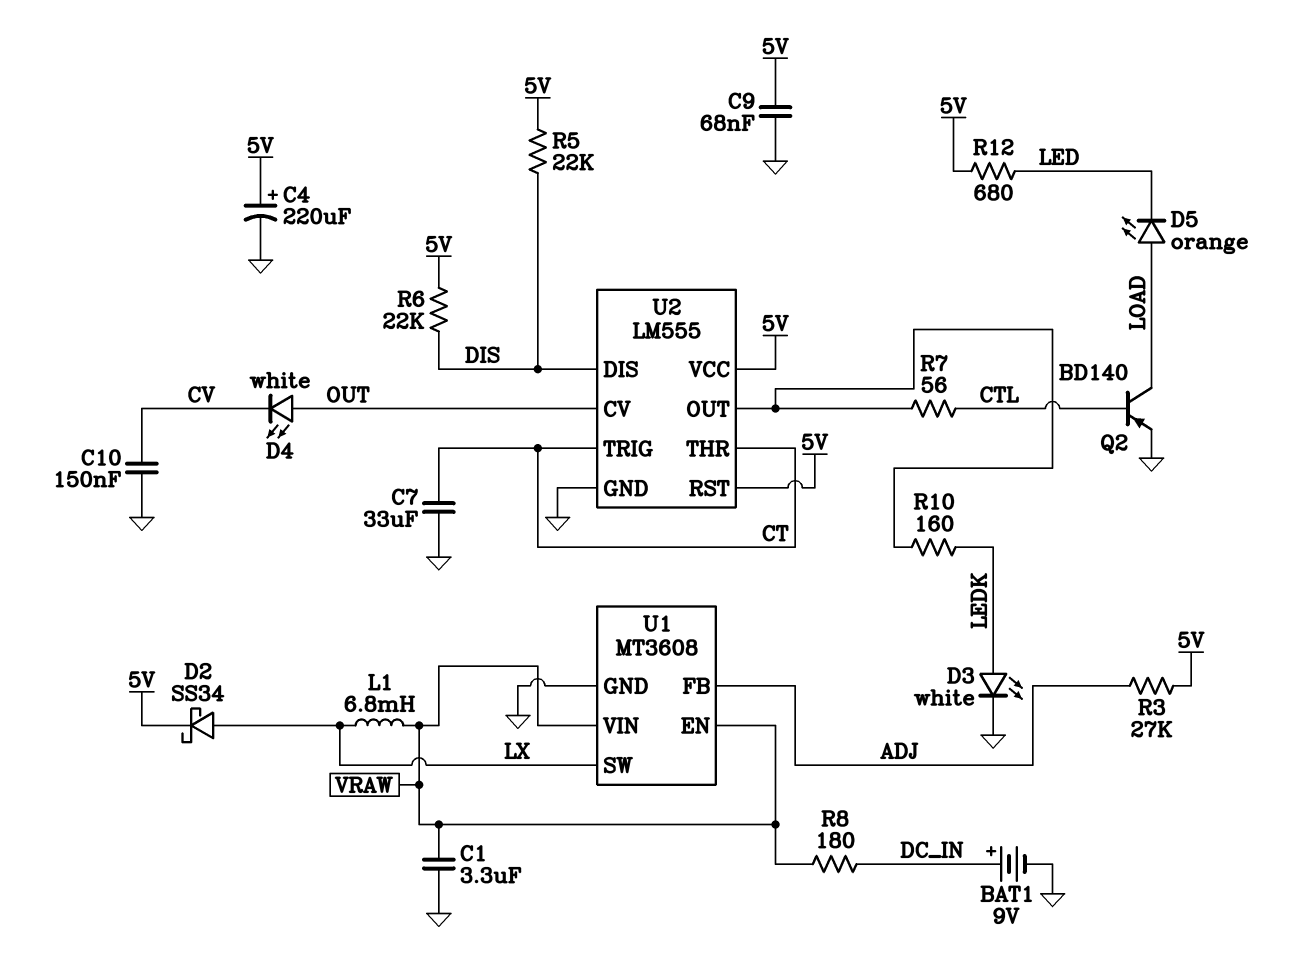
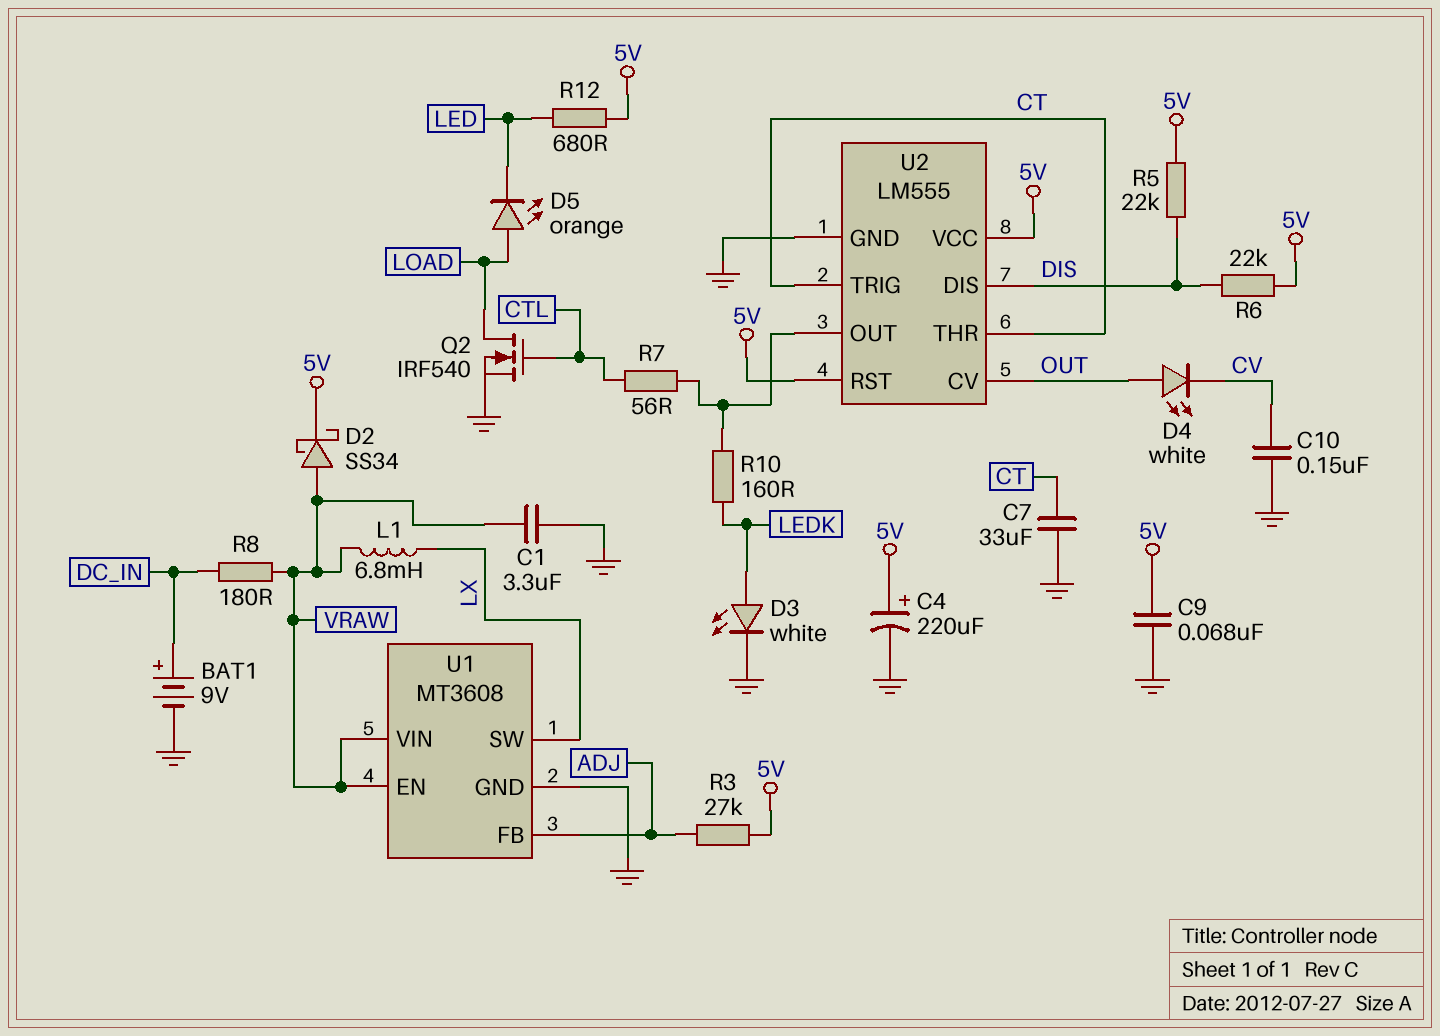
D2: schottky SS34 (A LX, K 5V) -> schottky SS34 (A VRAW, K 5V)
Q2: PNP BD140 (B CTL, C LOAD, E GND) -> NMOS IRF540 (G CTL, D LOAD, S GND)

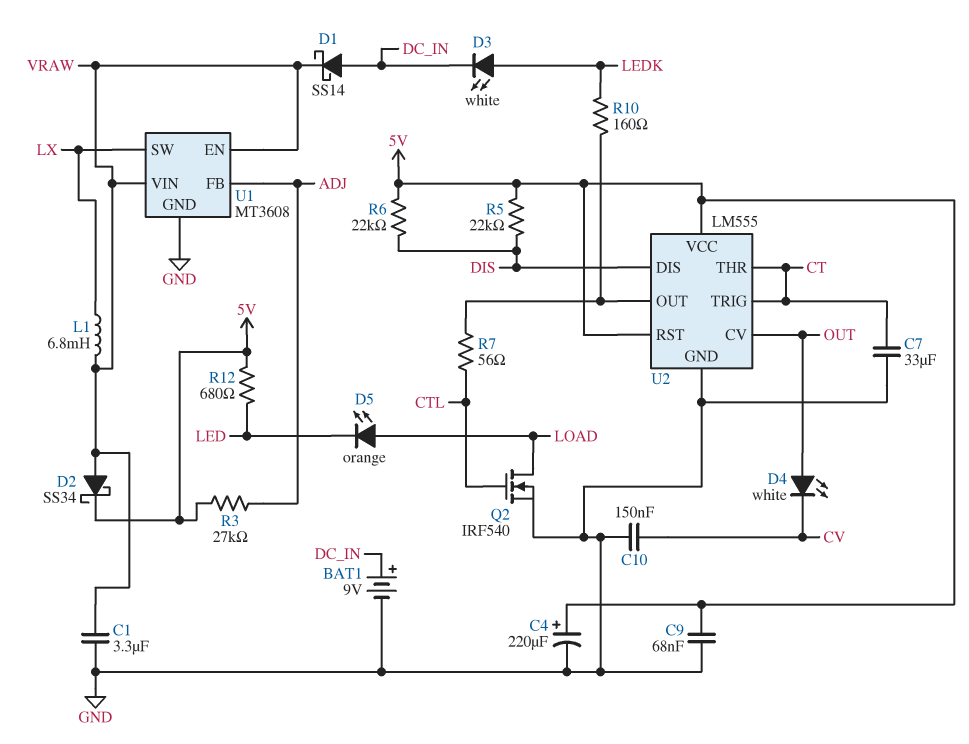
D1: none -> schottky SS14 (A DC_IN, K VRAW)
D3: LED white (A LEDK, K GND) -> LED white (A LEDK, K DC_IN)
R8: 180 (DC_IN, VRAW) -> none

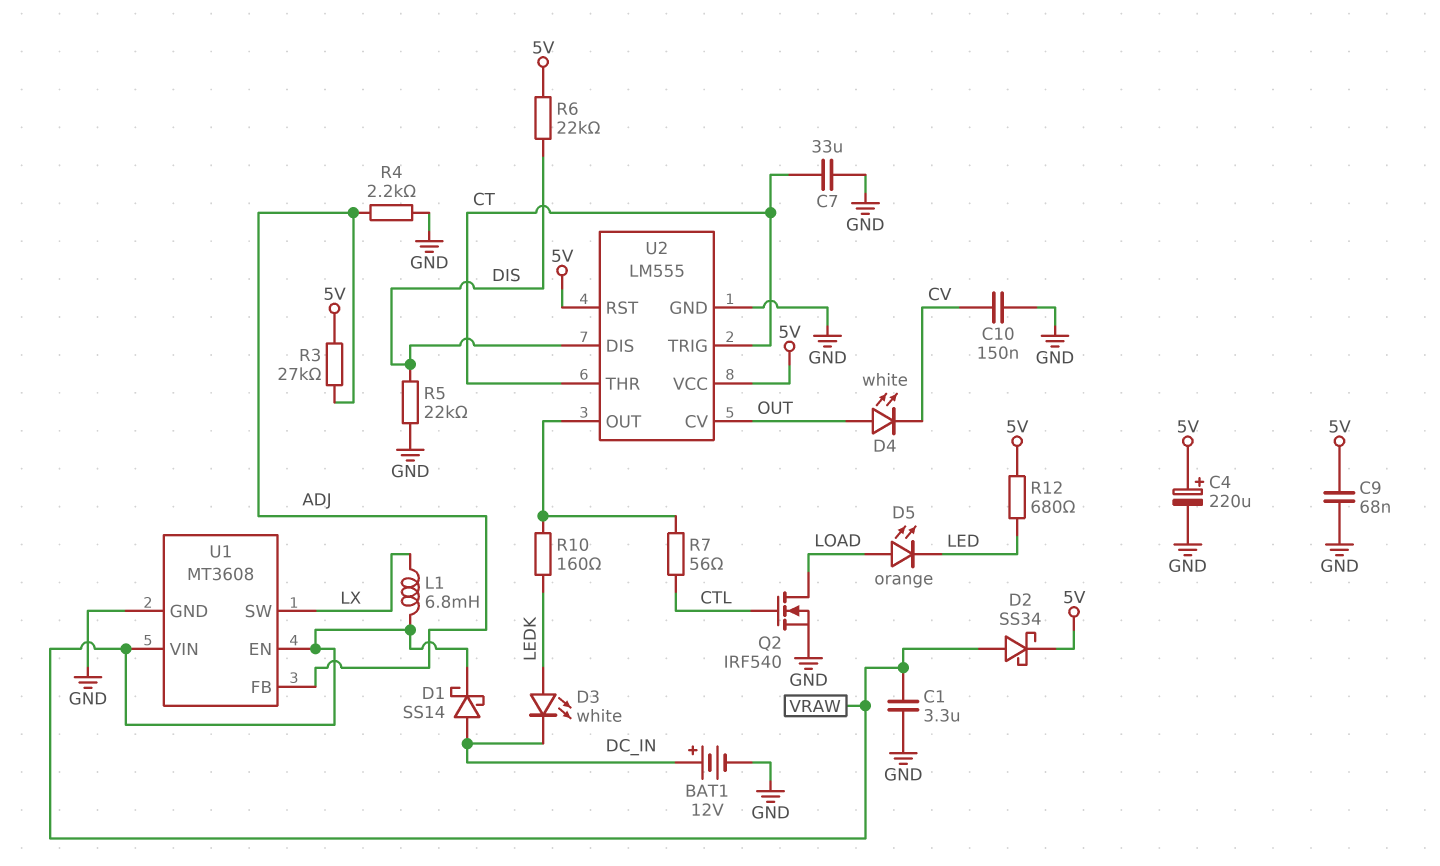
BAT1: 9V (plus DC_IN, minus GND) -> 12V (plus DC_IN, minus GND)
R4: none -> 2.2k (ADJ, GND)
R5: 22k (5V, DIS) -> 22k (DIS, GND)

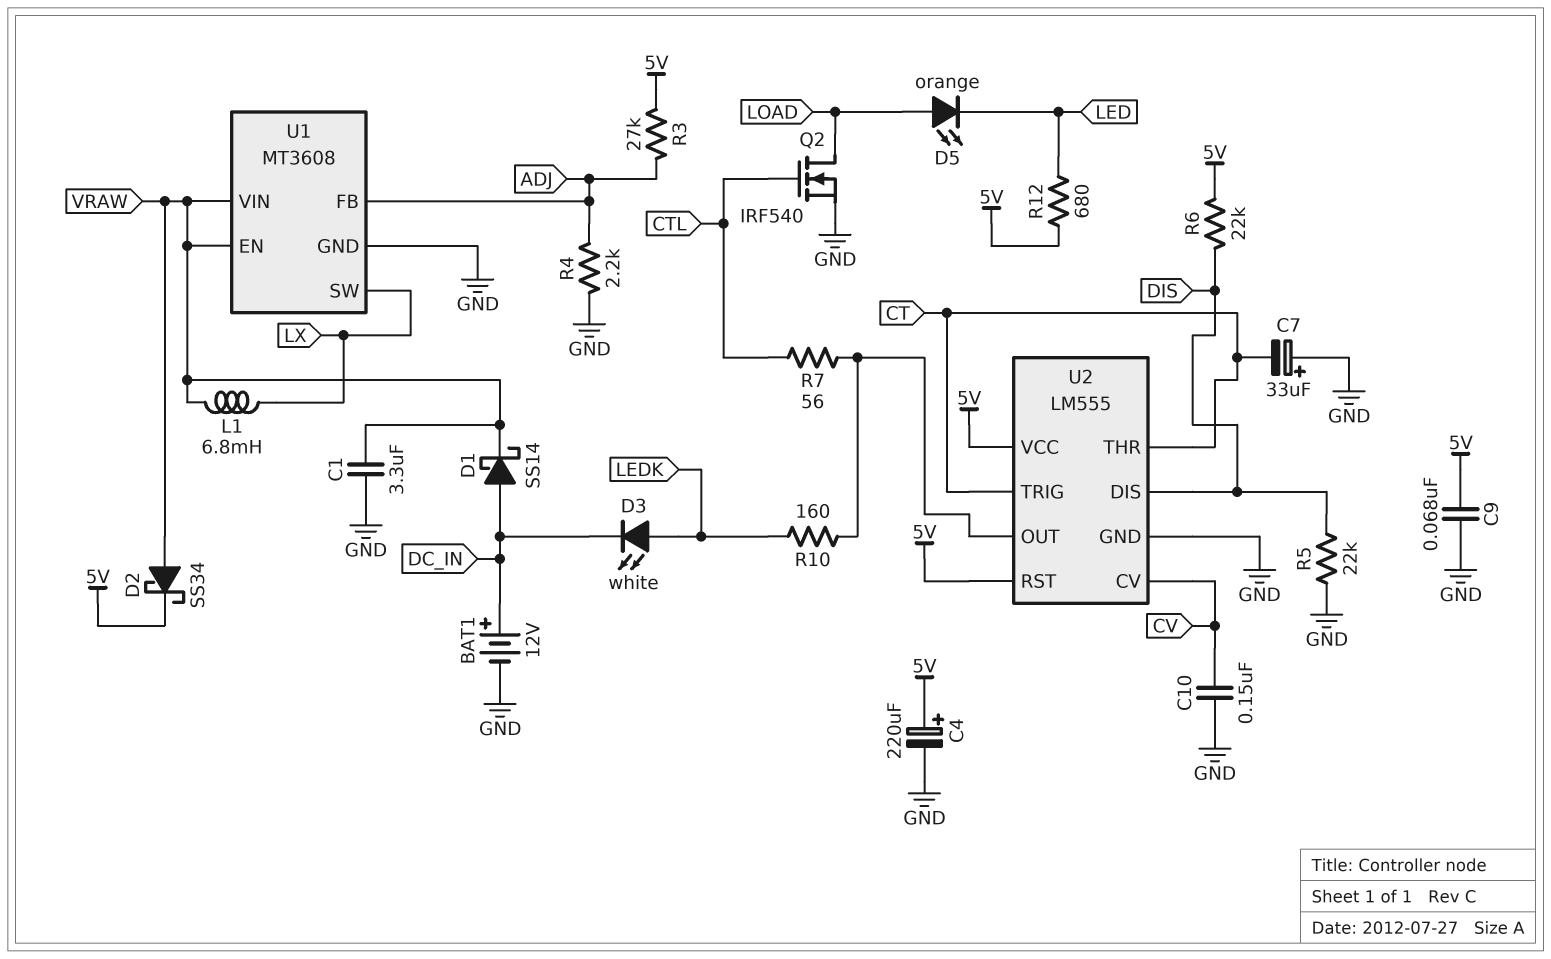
C7: 33uF (CT, GND) -> 33uF (plus GND, minus CT)
D4: LED white (A OUT, K CV) -> none
U2 pin CV: OUT -> CV

